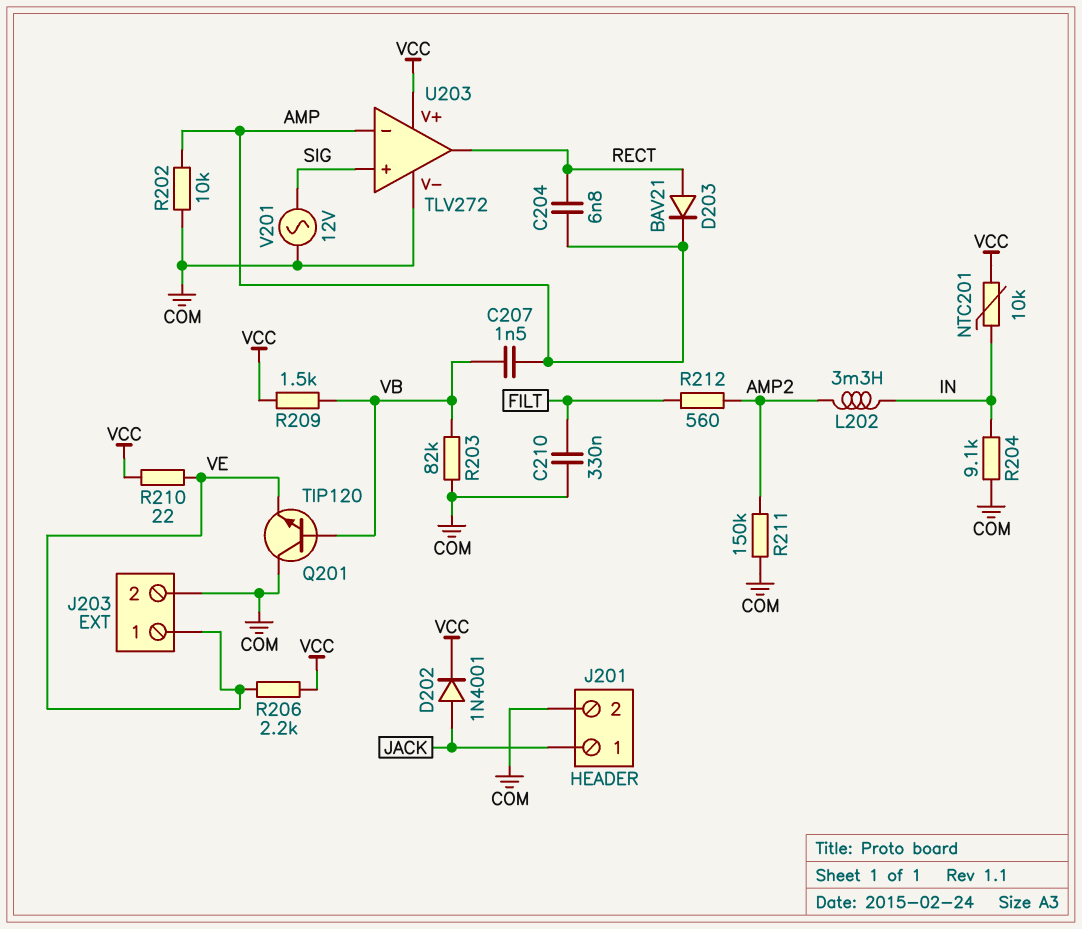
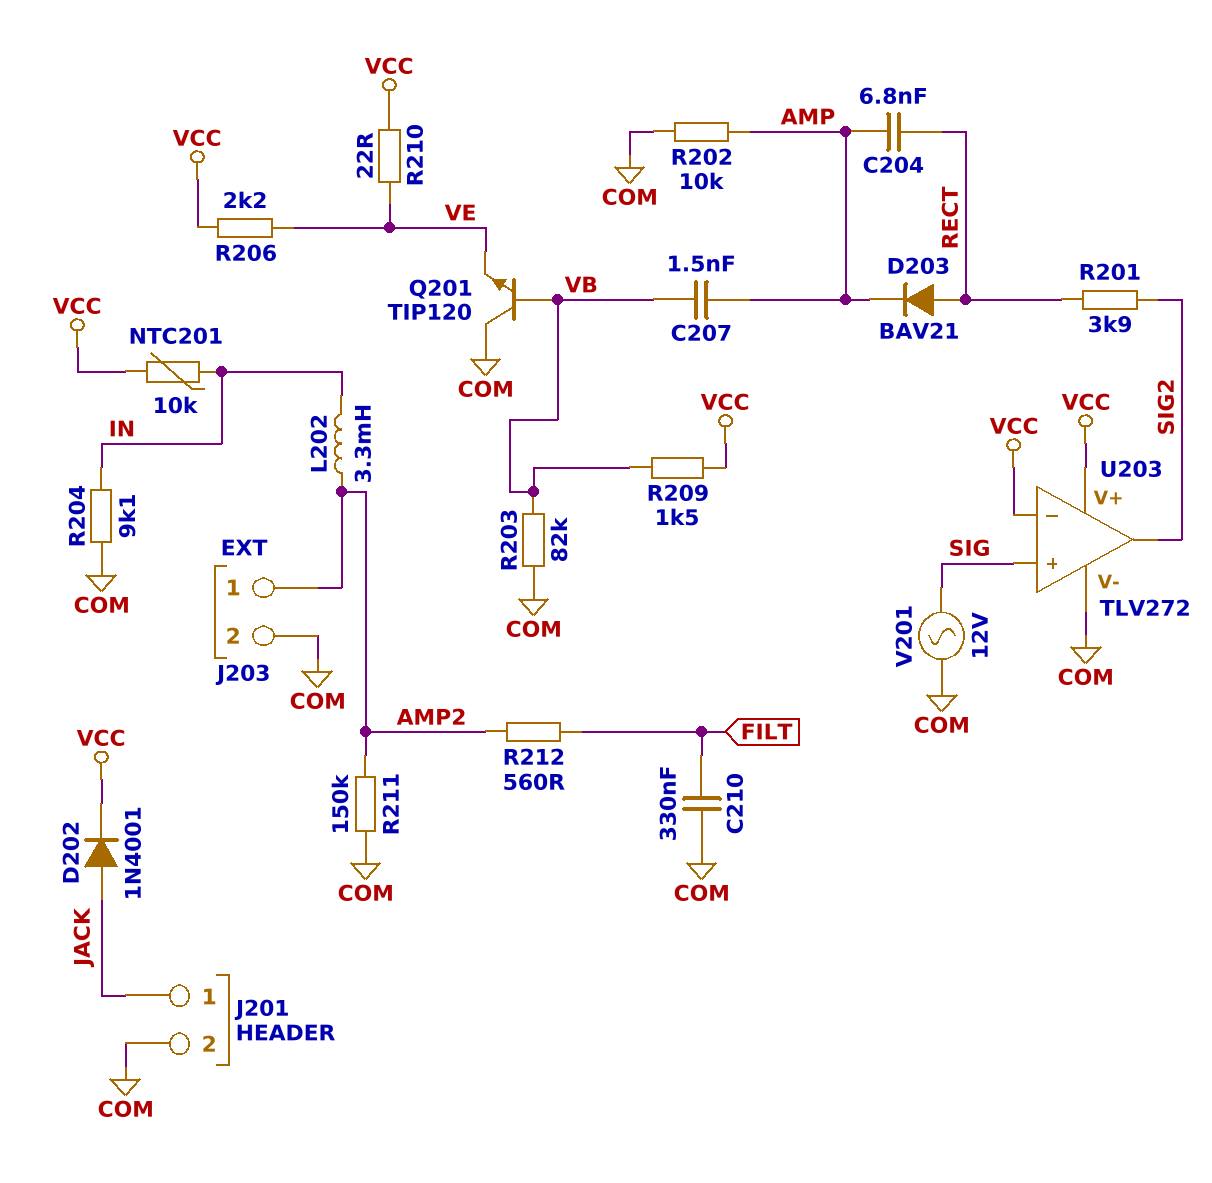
J203 pin 1: VE -> AMP2
R201: none -> 3.9k (RECT, SIG2)
U203 pin in-: AMP -> VCC
U203 pin out: RECT -> SIG2

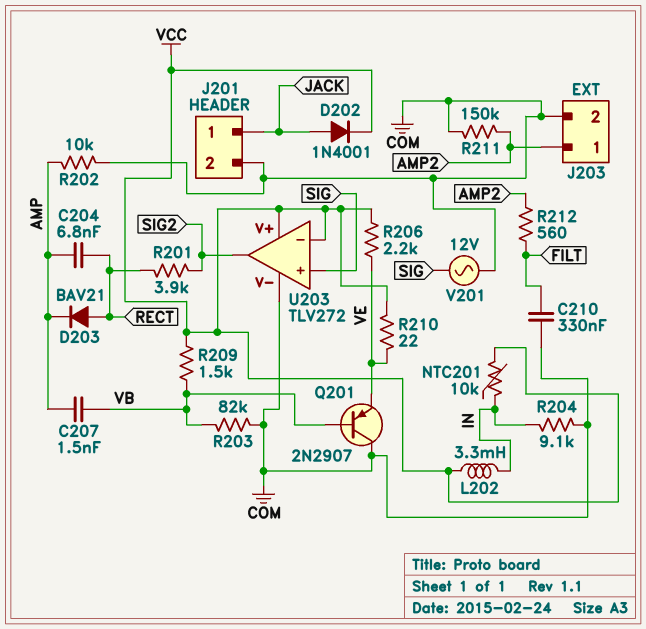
L202: 3.3mH (AMP2, IN) -> 3.3mH (IN, VCC)
Q201: NPN TIP120 (B VB, C COM, E VE) -> PNP 2N2907 (B VB, C COM, E VE)

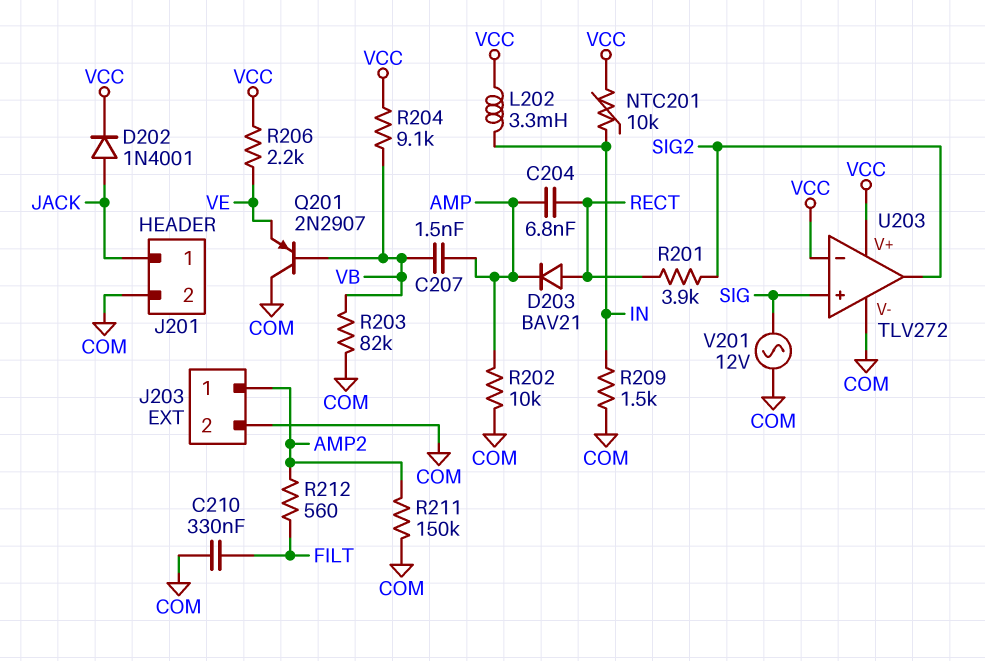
R204: 9.1k (COM, IN) -> 9.1k (VB, VCC)
R209: 1.5k (VB, VCC) -> 1.5k (COM, IN)
R210: 22 (VCC, VE) -> none

